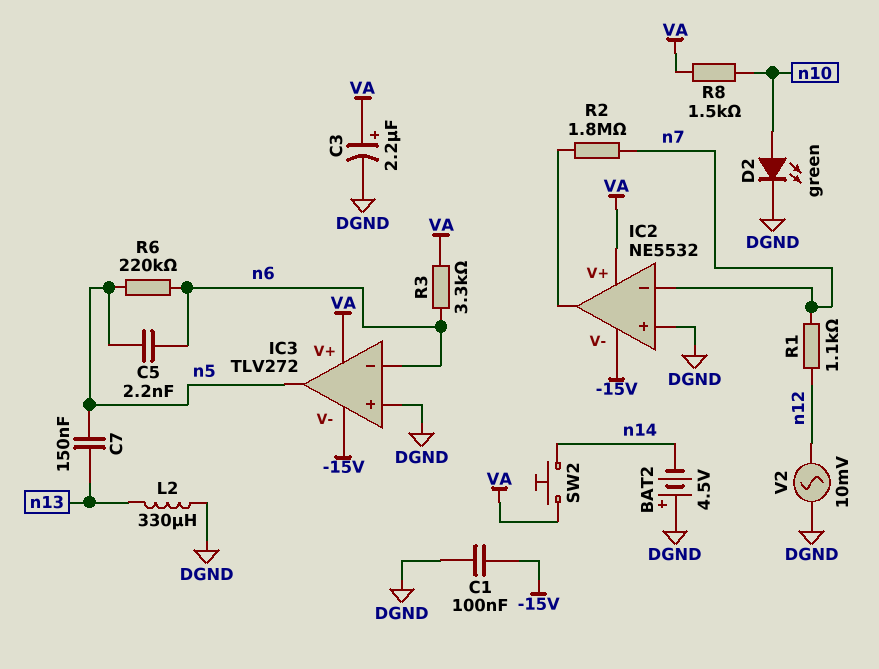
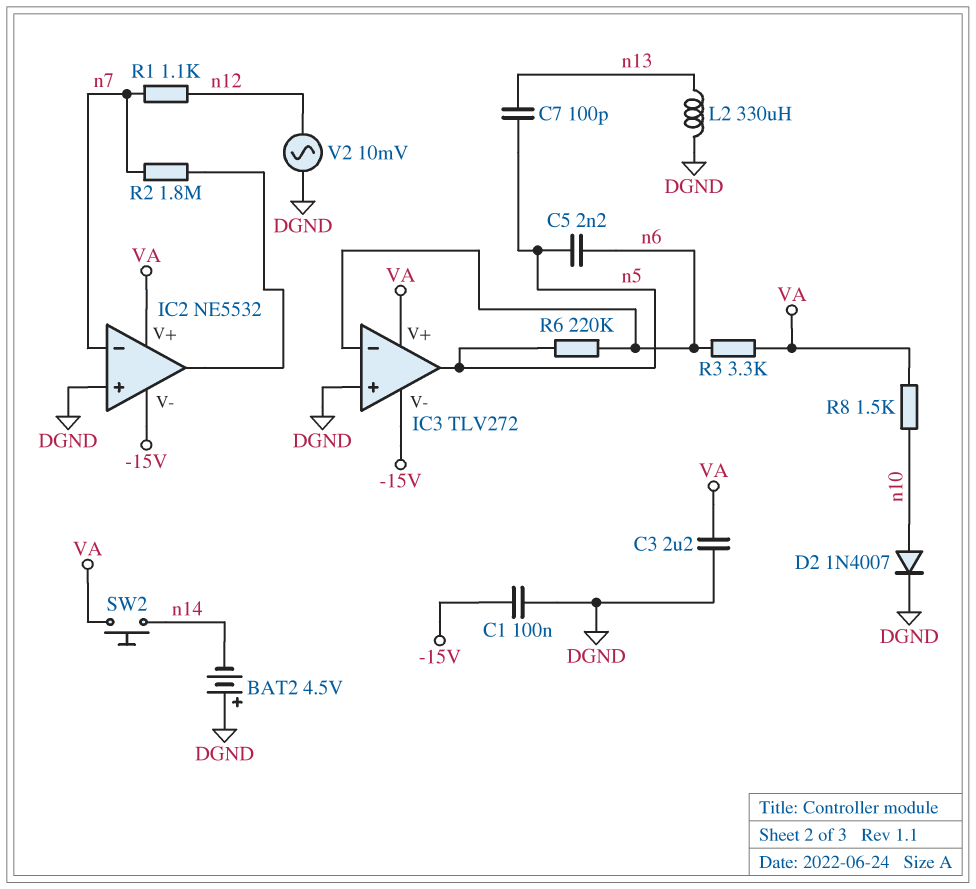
C3: 2.2uF (plus VA, minus DGND) -> 2.2uF (DGND, VA)
C7: 150nF (n5, n13) -> 100pF (n5, n13)
D2: LED green (A n10, K DGND) -> diode 1N4007 (A n10, K DGND)

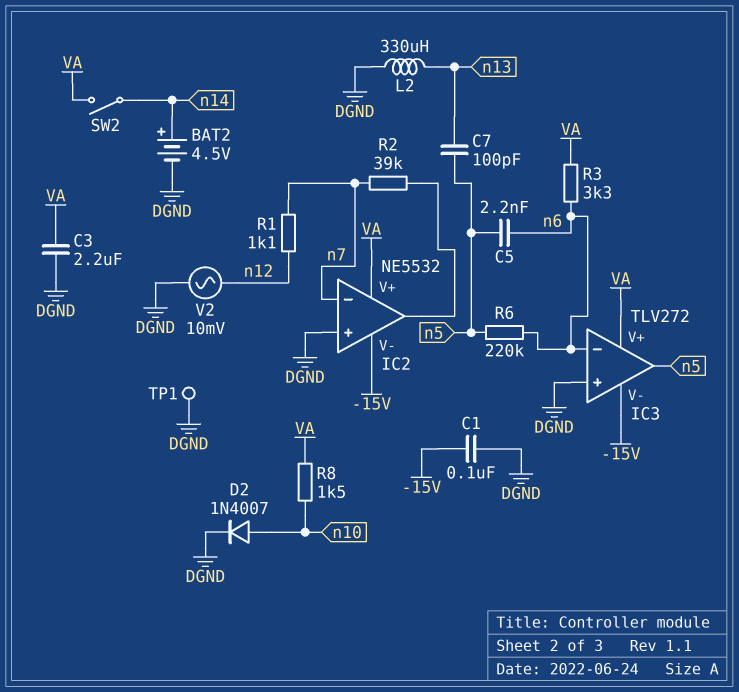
BAT2: 4.5V (plus DGND, minus n14) -> 4.5V (plus n14, minus DGND)
R2: 1.8M (IC2/out, n7) -> 39k (IC2/out, n7)
SW2: button (VA, n14) -> switch (VA, n14)
TP1: none -> test point (DGND)

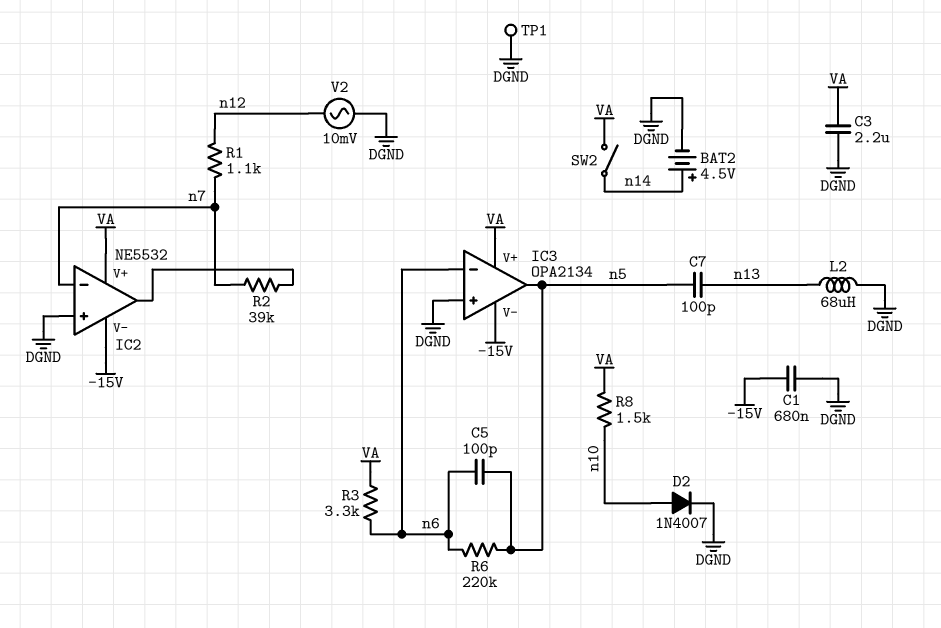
C1: 100nF (-15V, DGND) -> 680nF (-15V, DGND)
C5: 2.2nF (n5, n6) -> 100pF (n5, n6)
IC3: TLV272 -> OPA2134
L2: 330uH (DGND, n13) -> 68uH (DGND, n13)

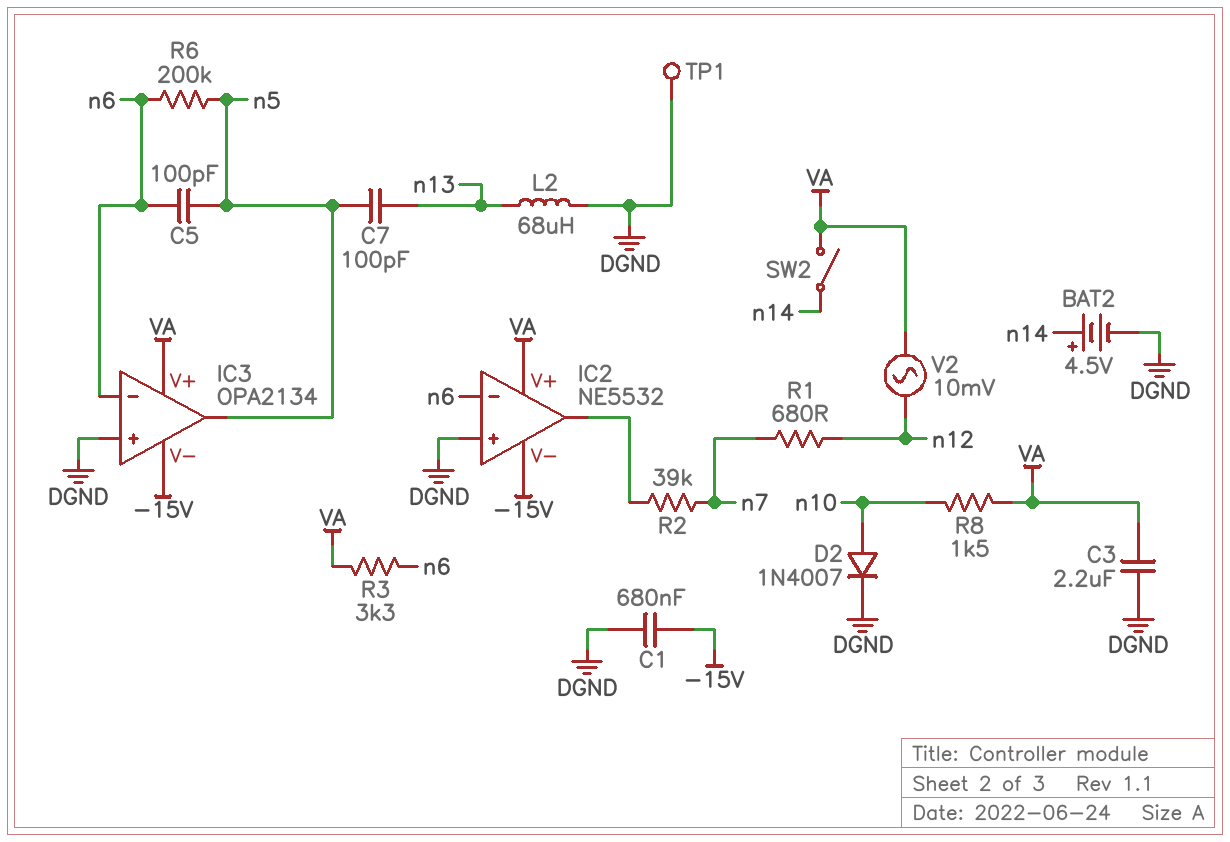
IC2 pin in-: n7 -> n6
R1: 1.1k (n7, n12) -> 680 (n7, n12)
R6: 220k (n5, n6) -> 200k (n5, n6)
V2: AC 10mV (DGND, n12) -> AC 10mV (VA, n12)

